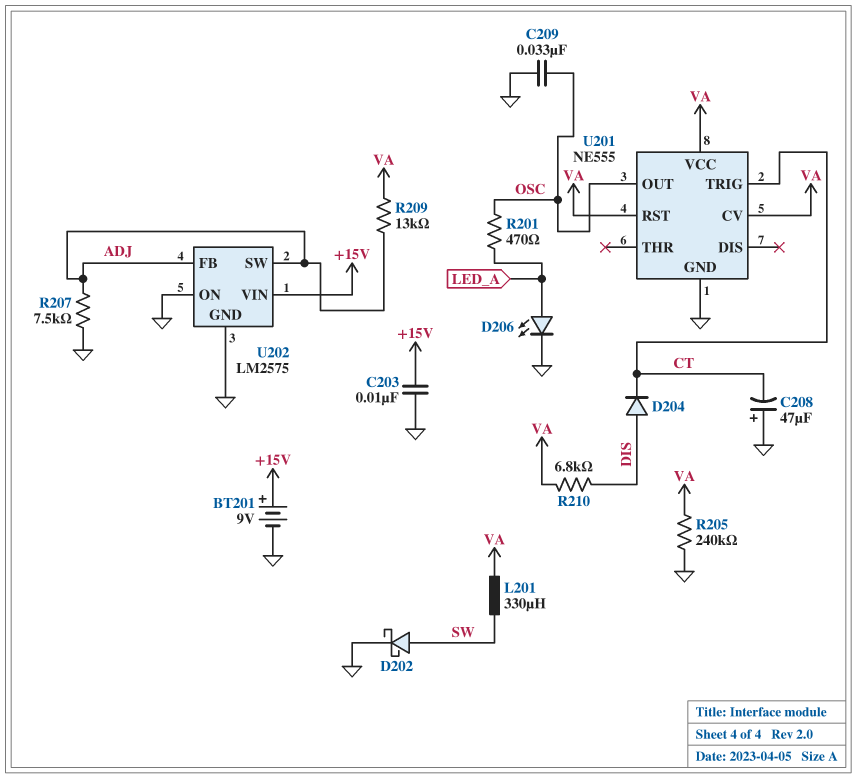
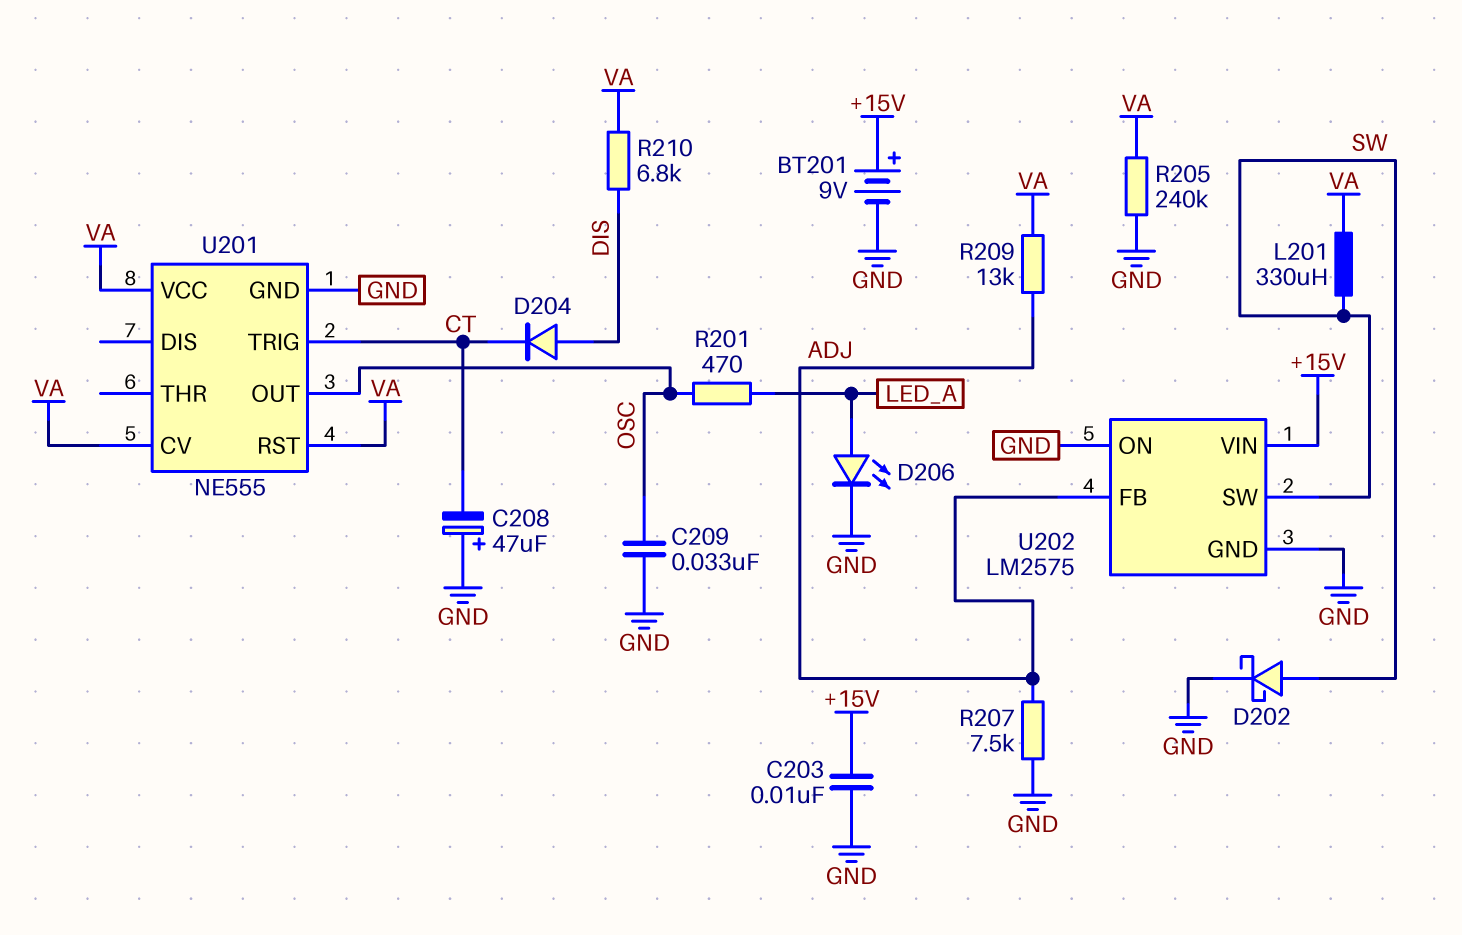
U202 pin SW: ADJ -> SW

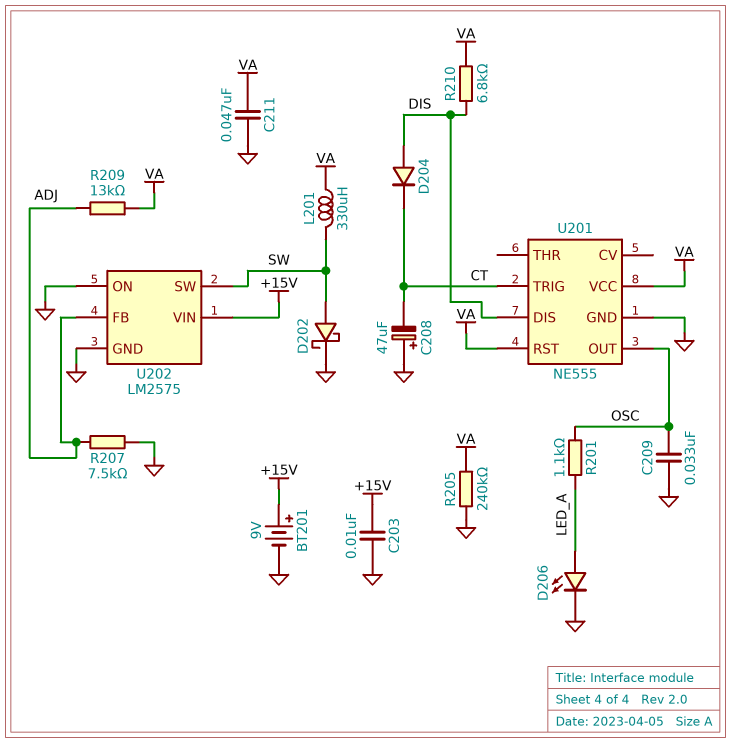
C211: none -> 47nF (GND, VA)
R201: 470 (LED_A, OSC) -> 1.1k (LED_A, OSC)
U201 pin CV: VA -> none
U201 pin DIS: none -> DIS

